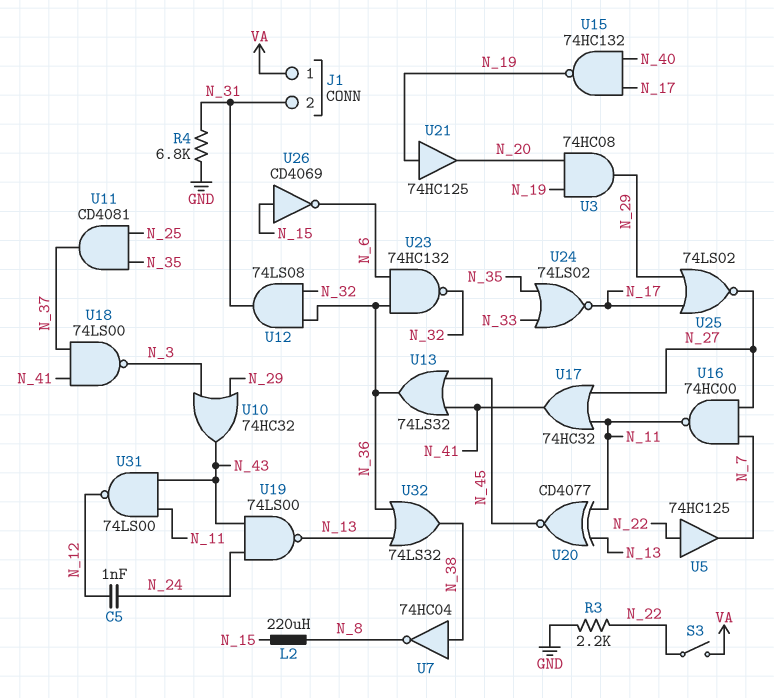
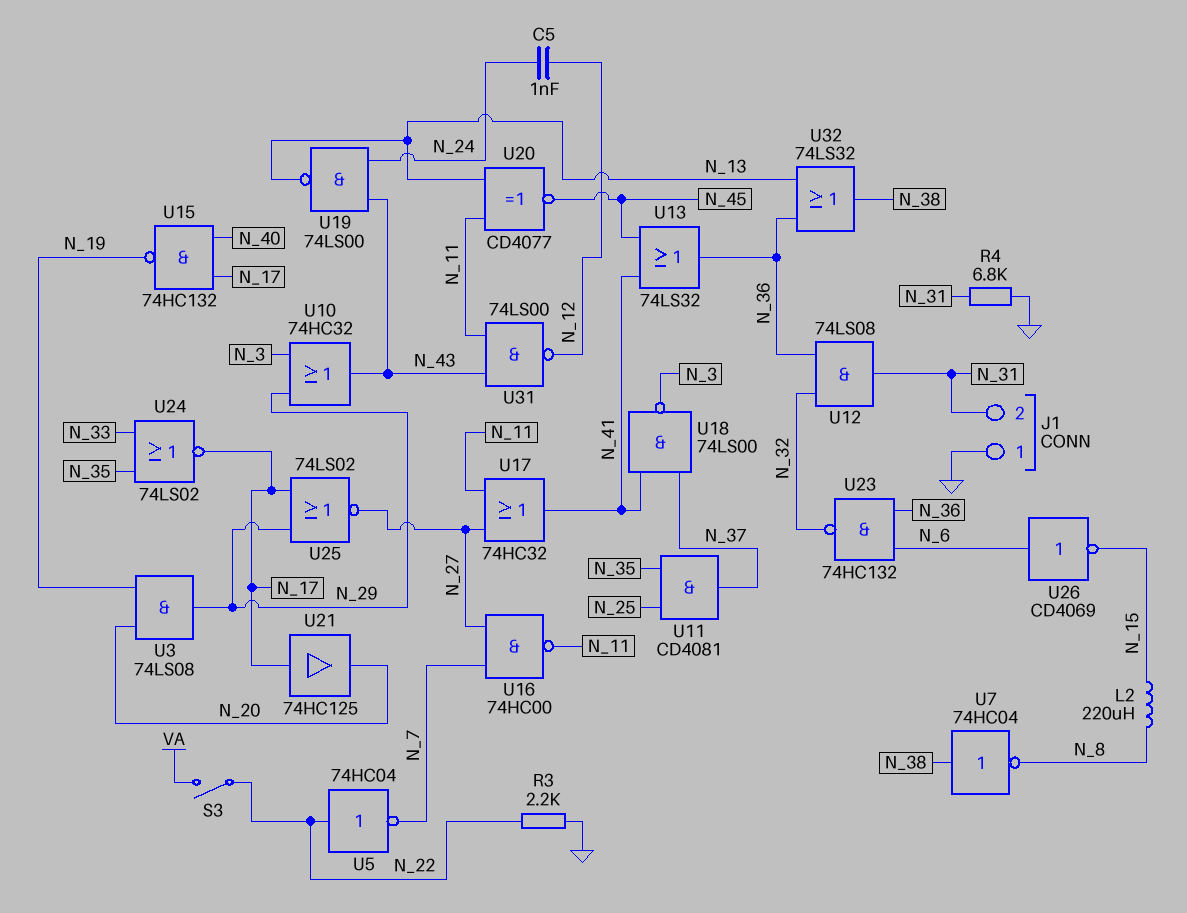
J1 pin 1: VA -> GND
U3: AND 74HC08 (in N_19, in N_20, out N_29) -> AND 74LS08 (in N_19, in N_20, out N_29)
U5: buffer 74HC125 (in N_22, out N_7) -> NOT 74HC04 (in N_22, out N_7)
U21: buffer 74HC125 (in N_19, out N_20) -> buffer 74HC125 (in N_17, out N_20)
U26: NOT CD4069 (in N_15, out N_6) -> NOT CD4069 (in N_6, out N_15)

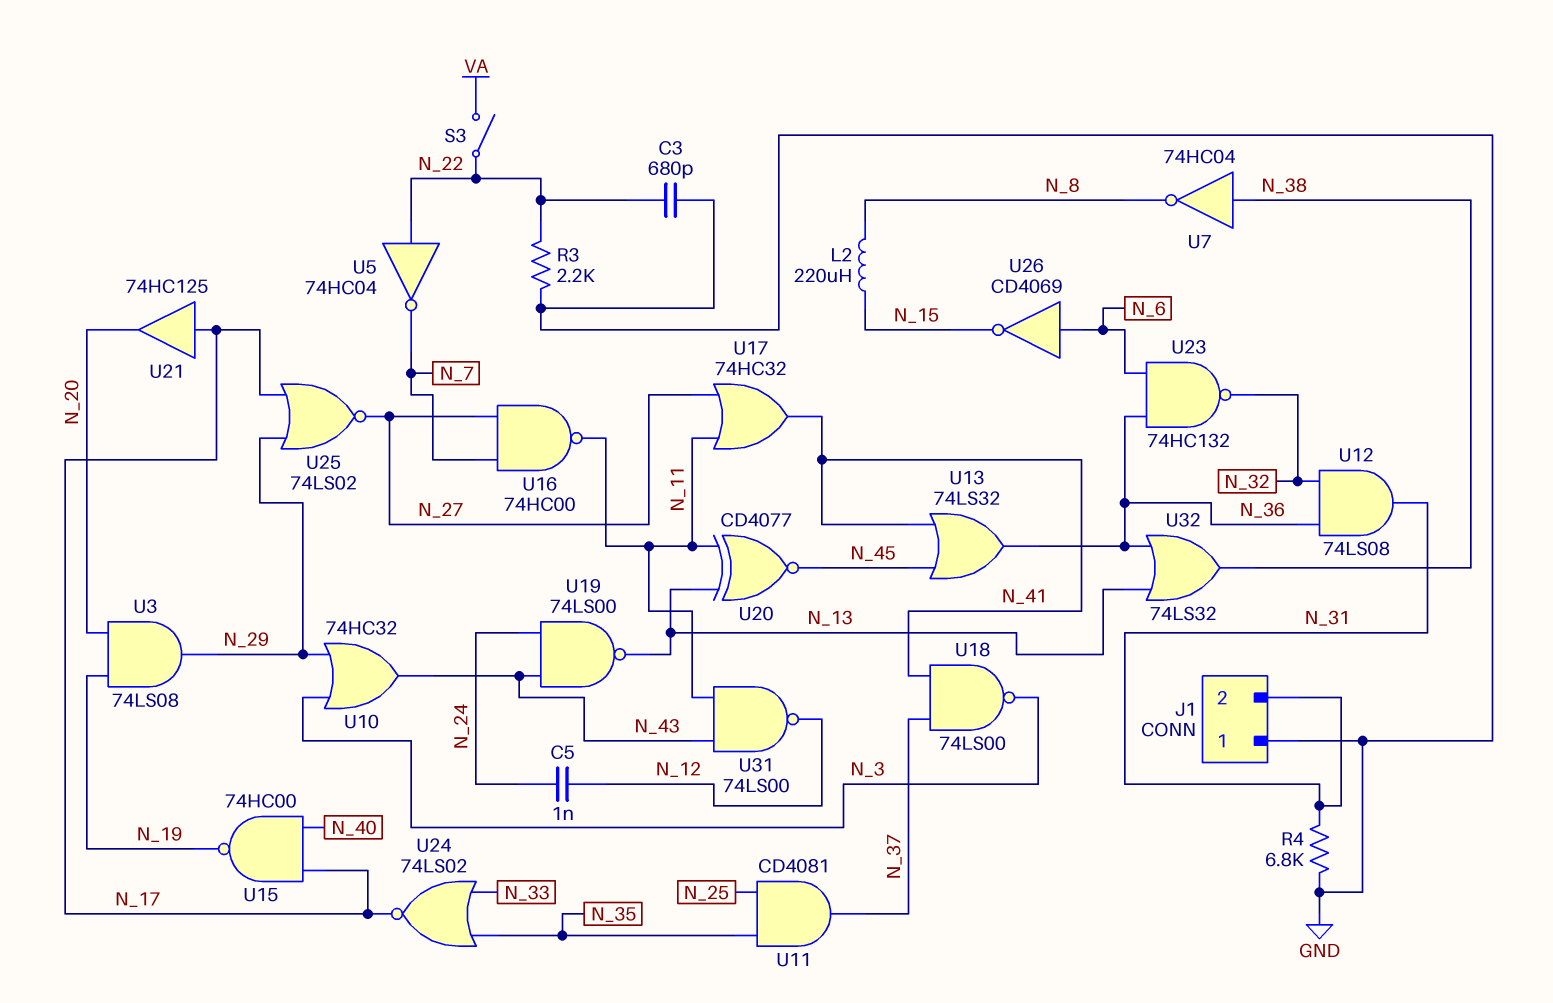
C3: none -> 680pF (GND, N_22)
U15: NAND 74HC132 (in N_17, in N_40, out N_19) -> NAND 74HC00 (in N_17, in N_40, out N_19)

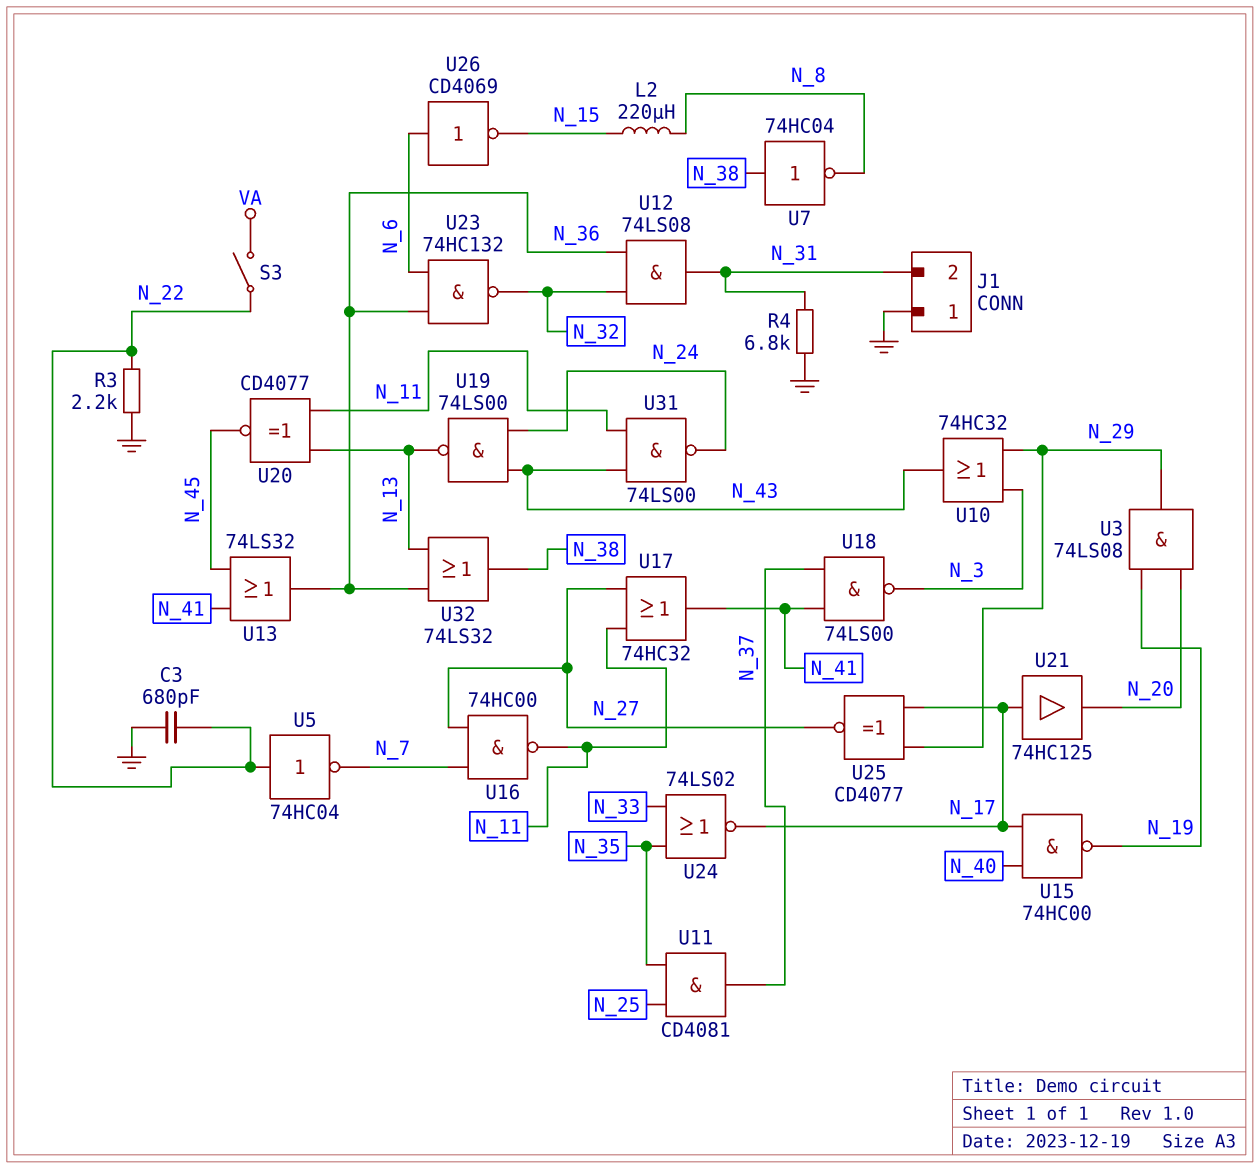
C5: 1nF (N_12, N_24) -> none
U25: NOR 74LS02 (in N_17, in N_29, out N_27) -> XNOR CD4077 (in N_17, in N_29, out N_27)
U31: NAND 74LS00 (in N_11, in N_43, out N_12) -> NAND 74LS00 (in N_11, in N_43, out N_24)

